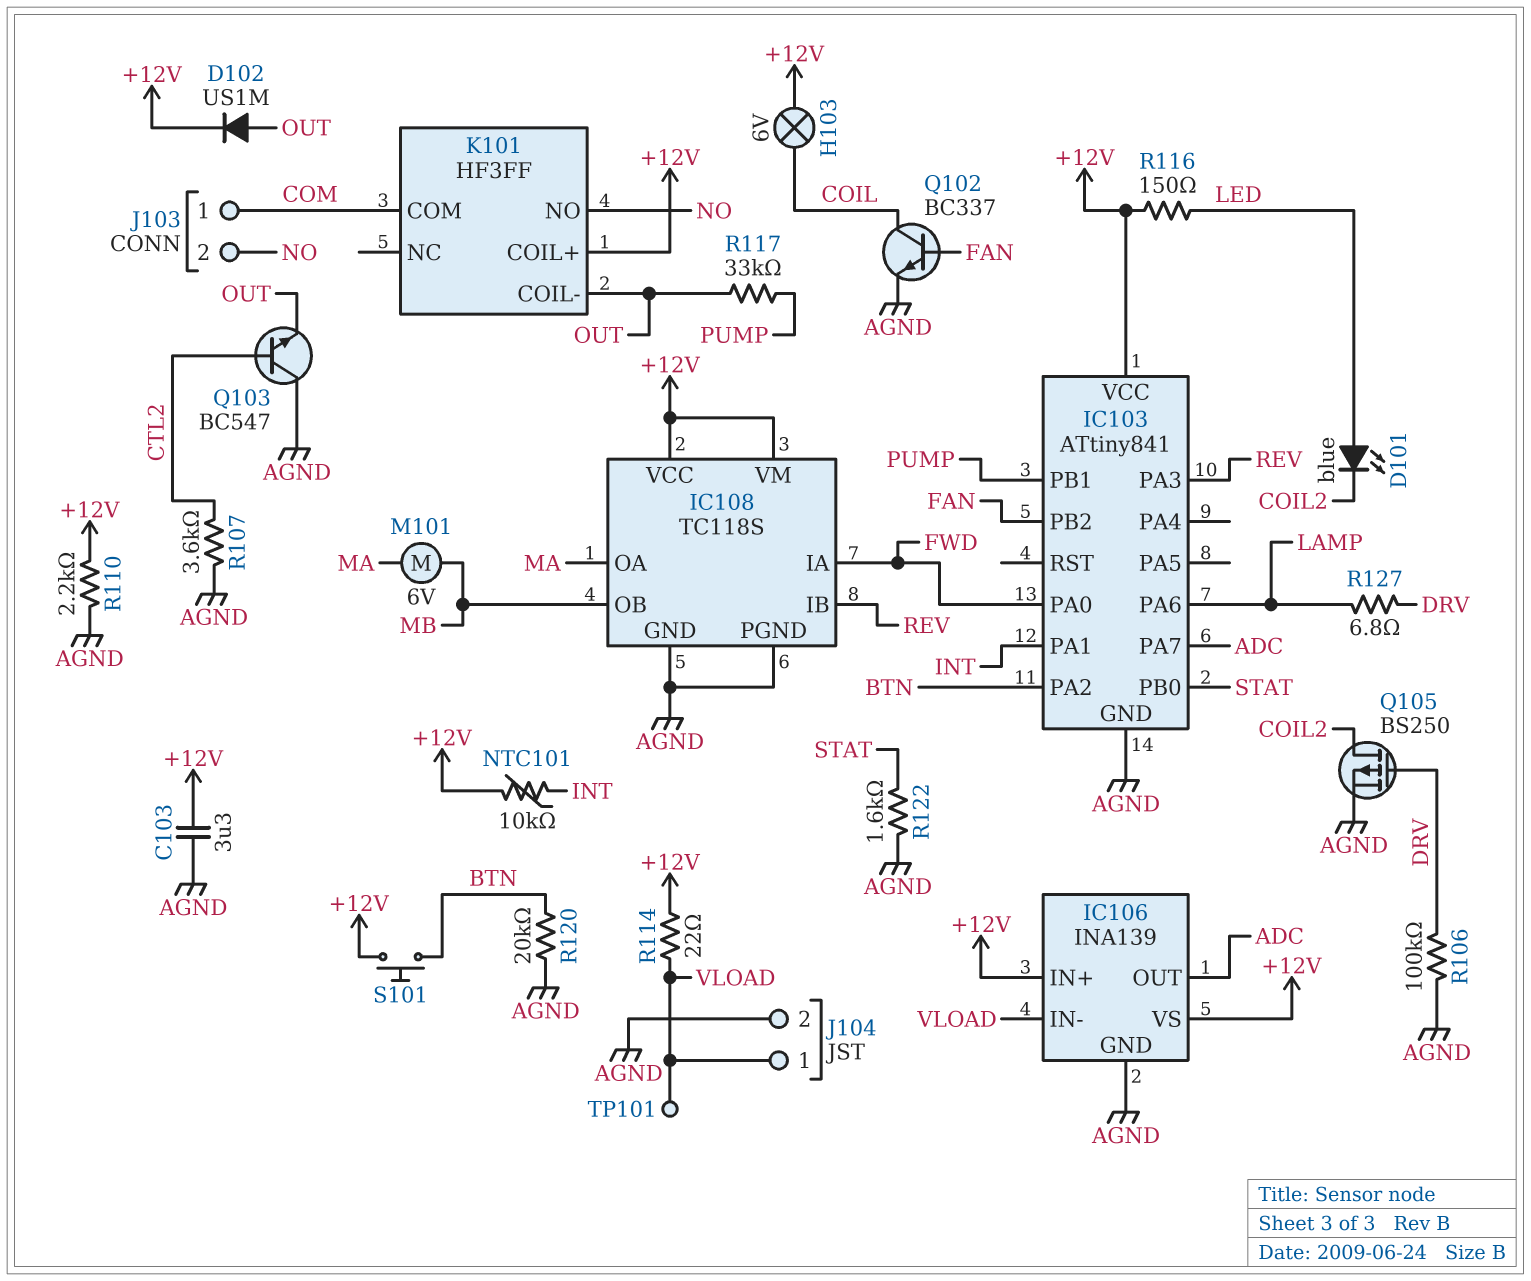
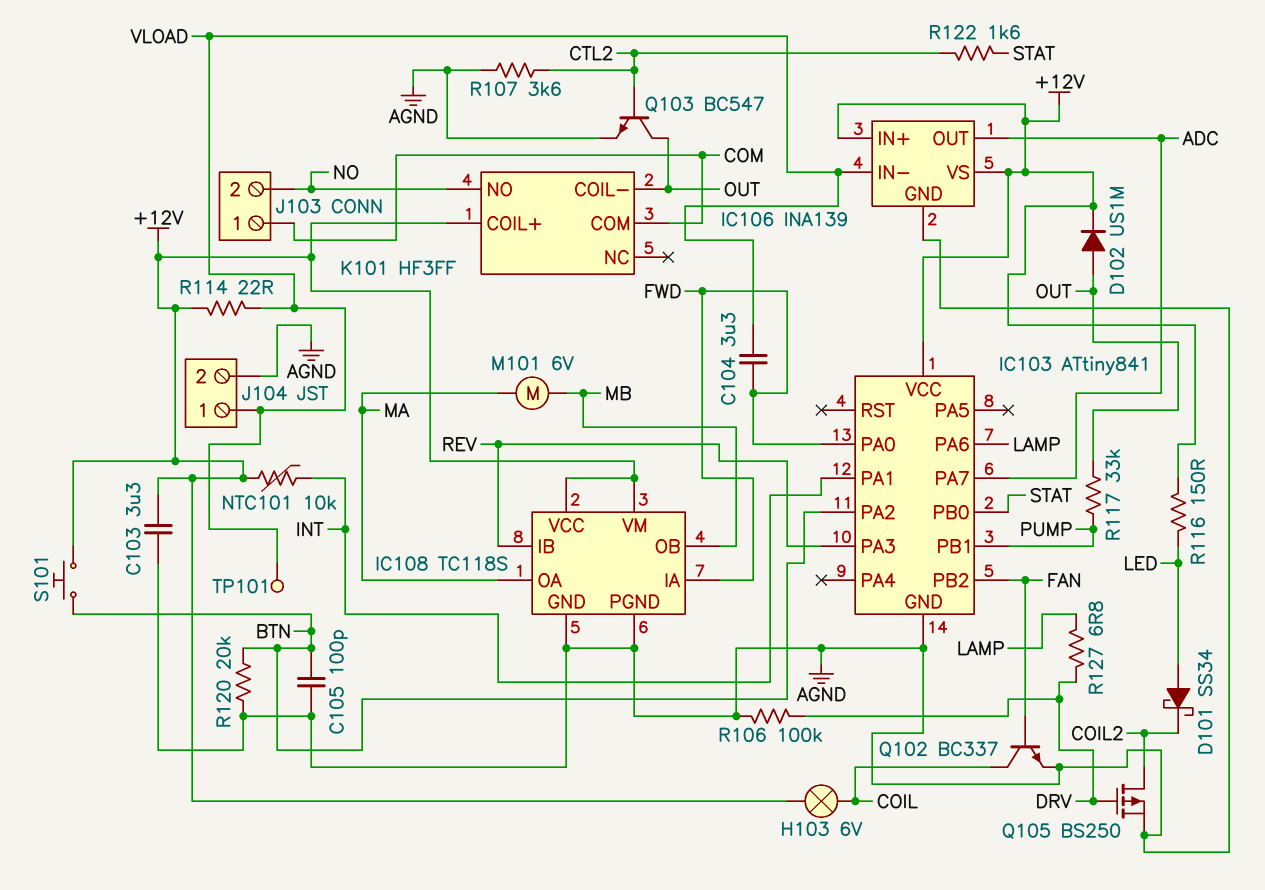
C104: none -> 3.3uF (FWD, VLOAD)
C105: none -> 100pF (AGND, BTN)
D101: LED blue (A LED, K COIL2) -> schottky SS34 (A LED, K COIL2)
Q103: NPN BC547 (B CTL2, C AGND, E OUT) -> NPN BC547 (B CTL2, C OUT, E AGND)
R110: 2.2k (+12V, AGND) -> none
R122: 1.6k (AGND, STAT) -> 1.6k (CTL2, STAT)

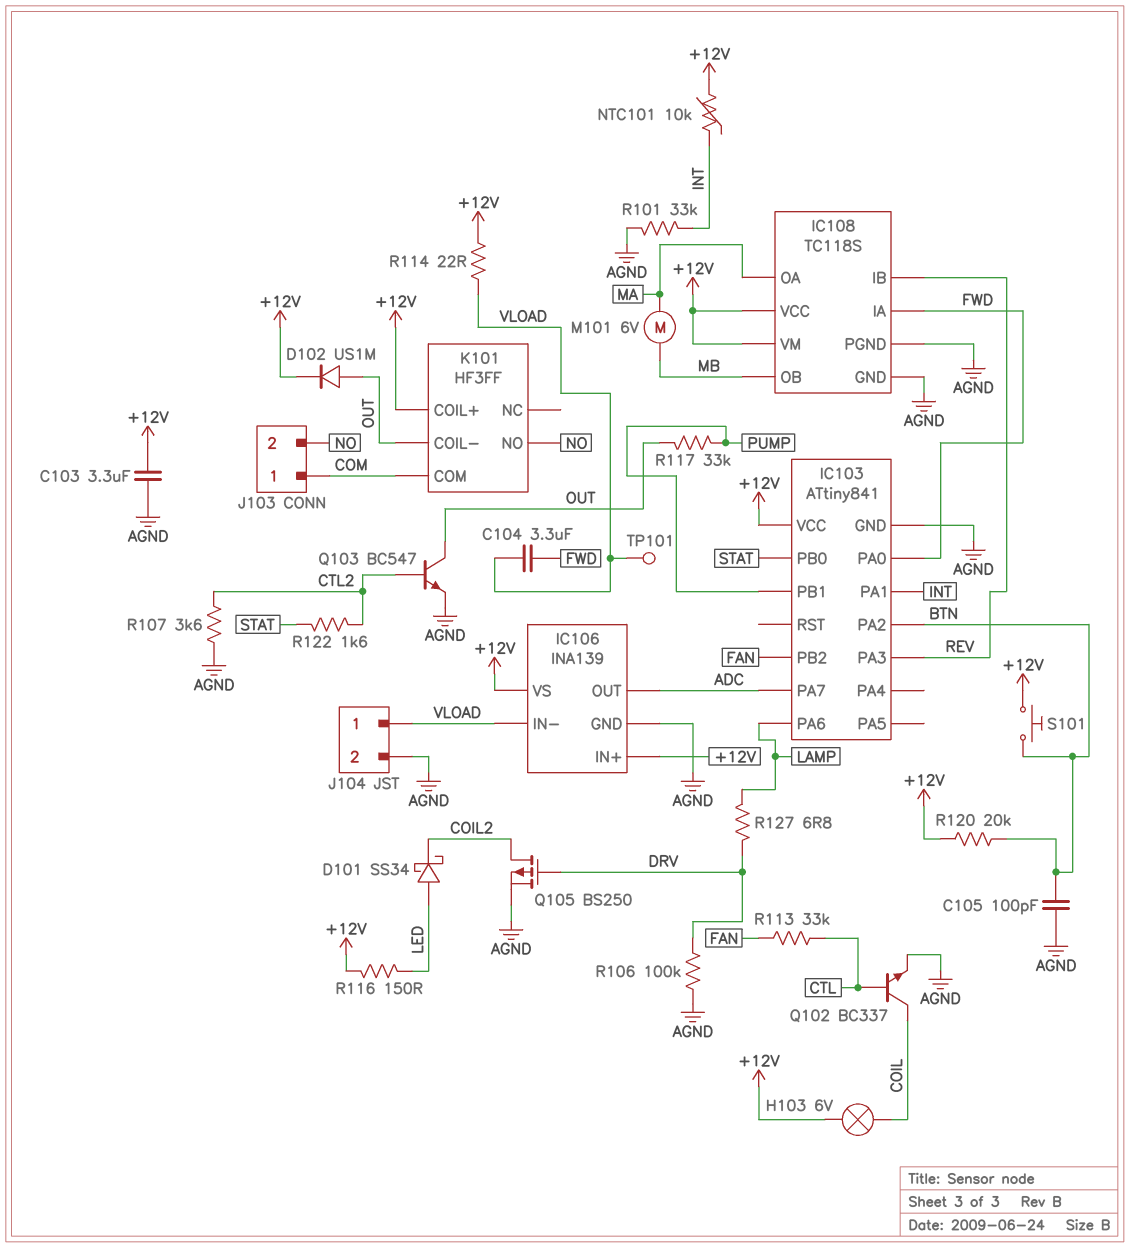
Q102: NPN BC337 (B FAN, C COIL, E AGND) -> NPN BC337 (B CTL, C COIL, E AGND)
R101: none -> 33k (AGND, INT)
R113: none -> 33k (CTL, FAN)
R120: 20k (AGND, BTN) -> 20k (+12V, BTN)

